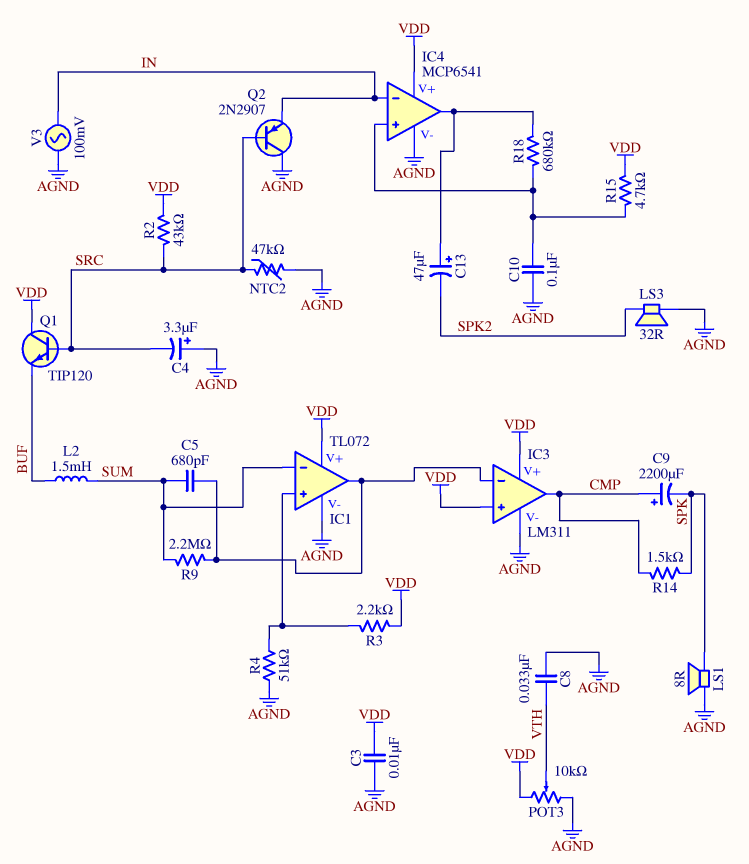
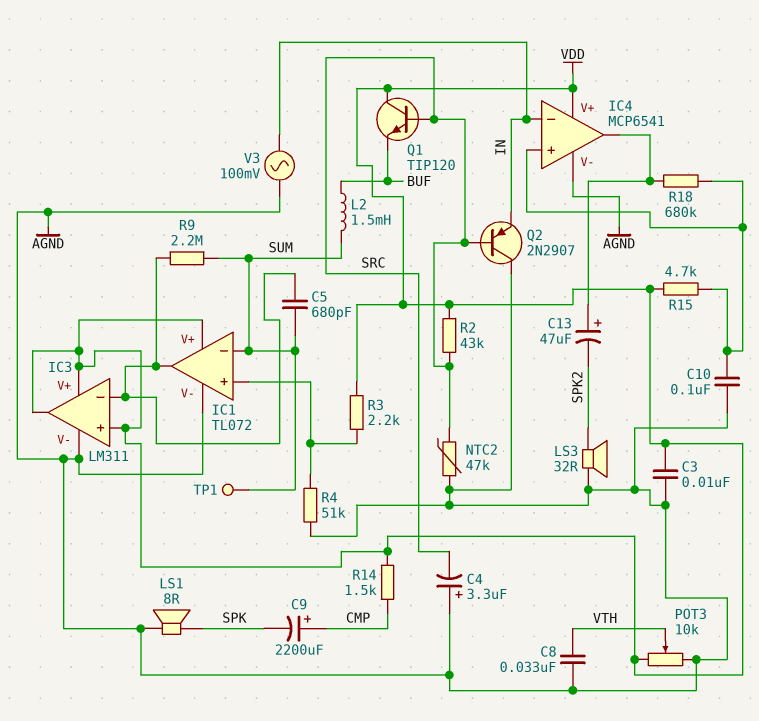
IC3 pin out: CMP -> VDD
R14: 1.5k (CMP, SPK) -> 1.5k (CMP, VDD)
TP1: none -> test point (SUM)

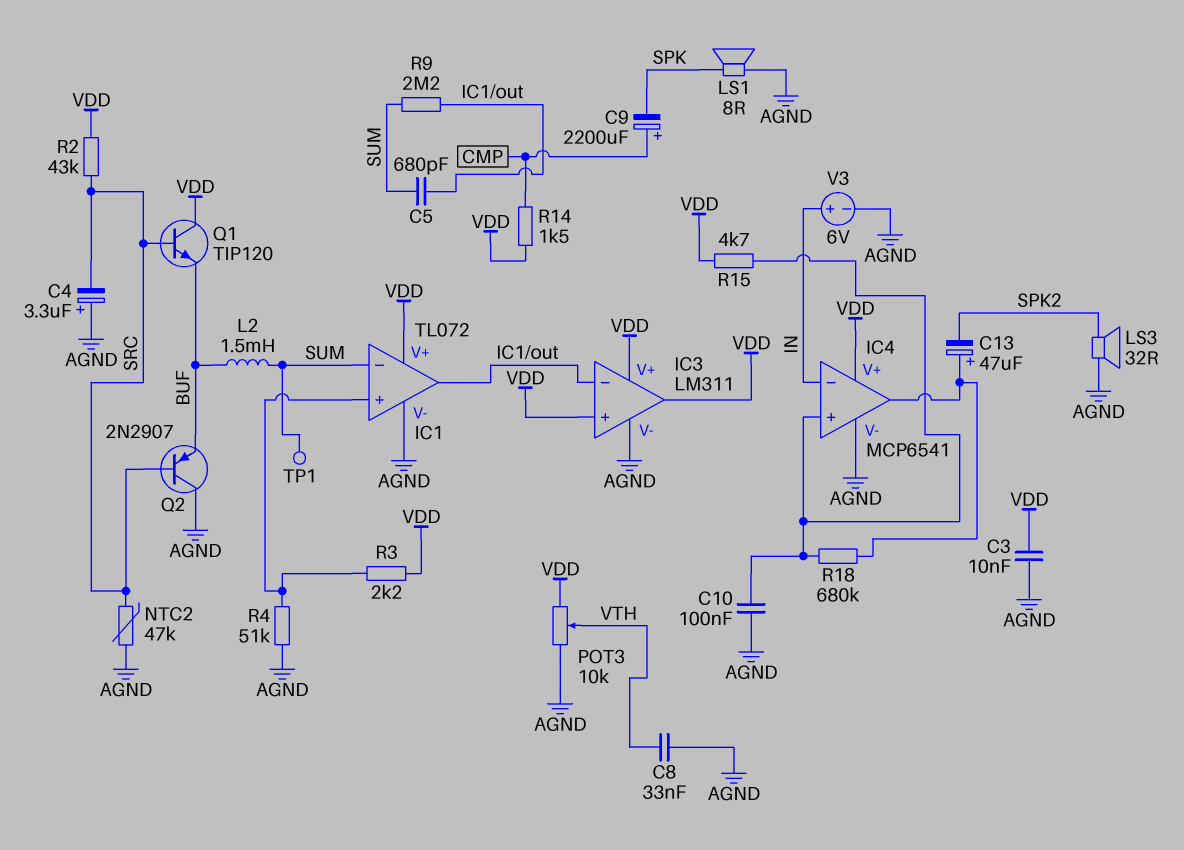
Q2: PNP 2N2907 (B SRC, C AGND, E IN) -> PNP 2N2907 (B SRC, C AGND, E BUF)
V3: AC 100mV (AGND, IN) -> 6V (plus IN, minus AGND)

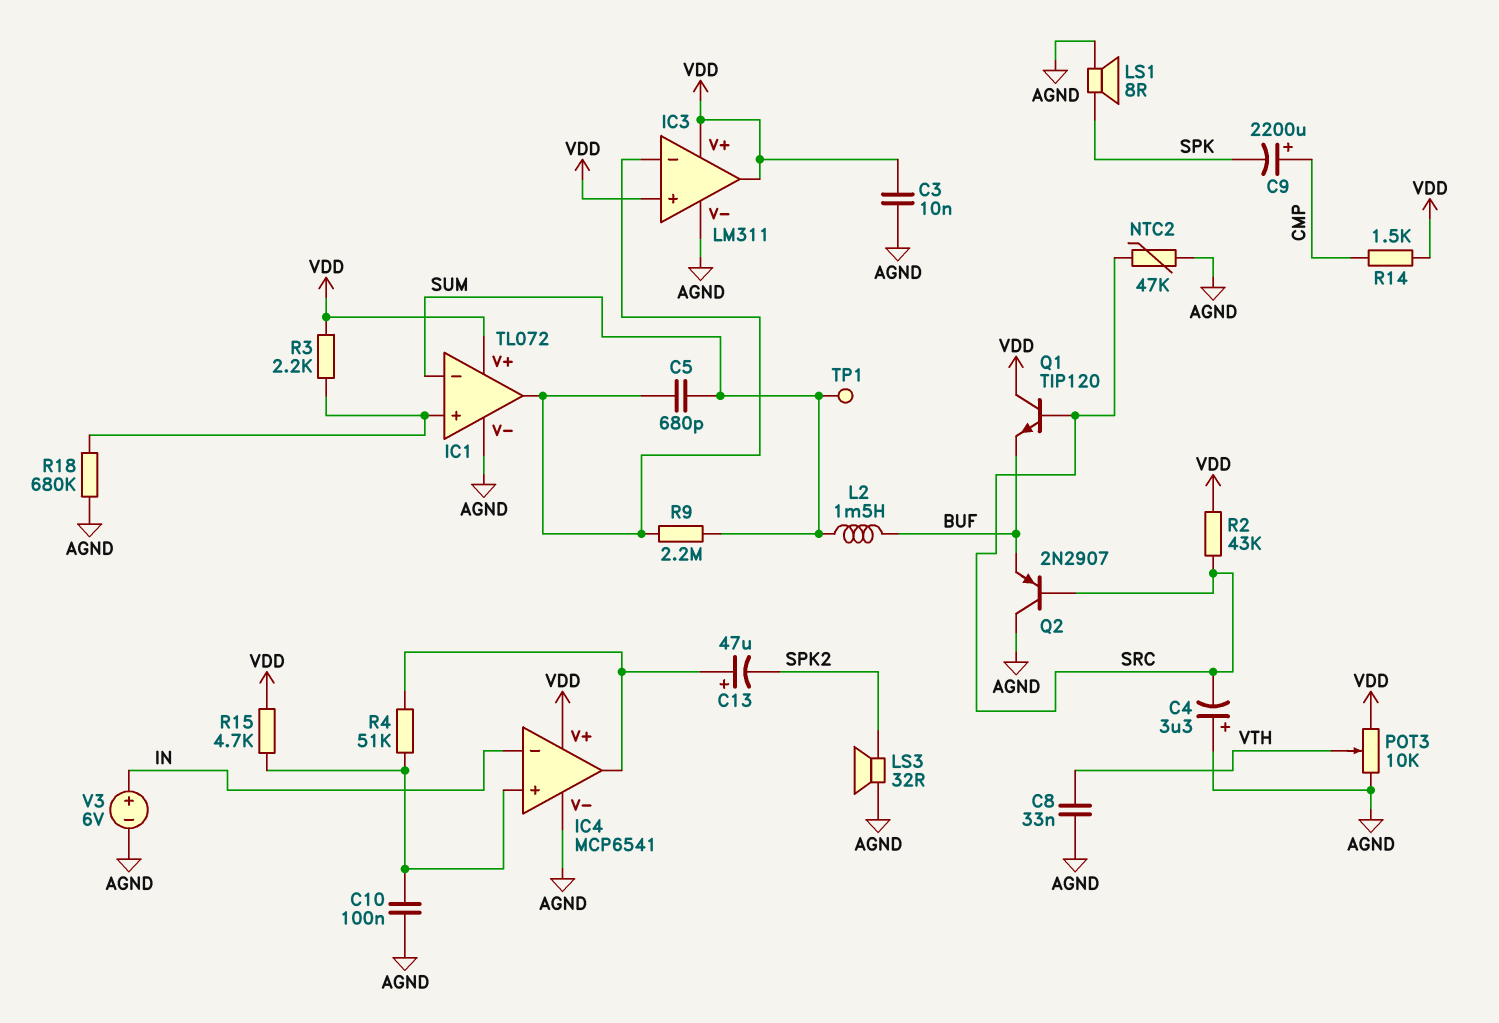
R4: 51k (AGND, IC1/in+) -> 51k (IC4/in+, IC4/out)
R18: 680k (IC4/in+, IC4/out) -> 680k (AGND, IC1/in+)

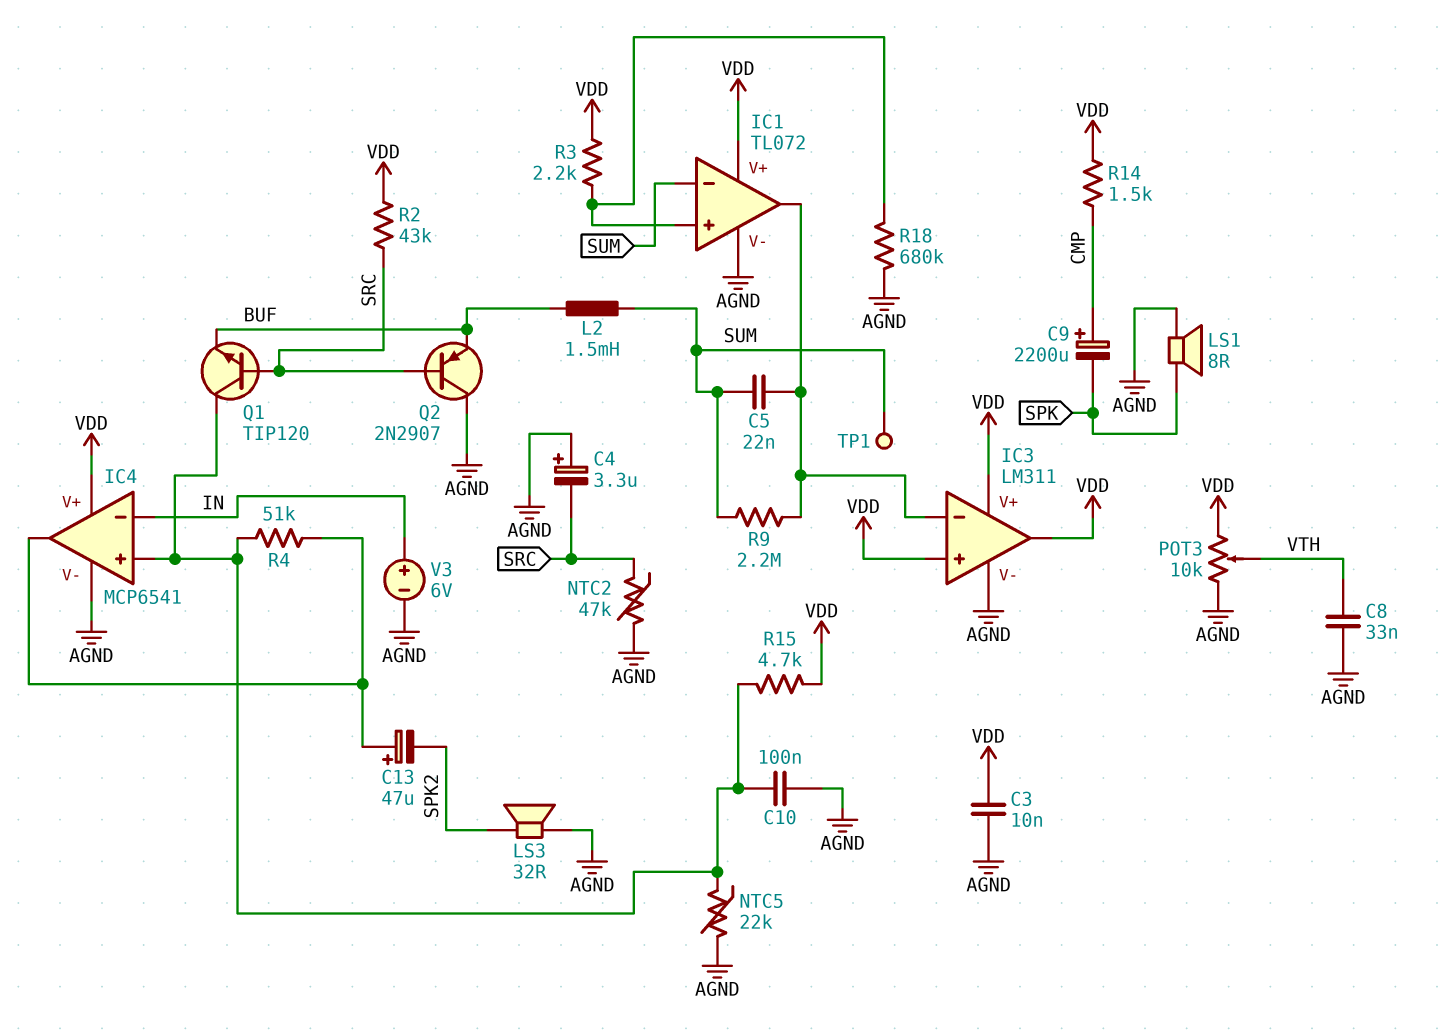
C5: 680pF (IC1/out, SUM) -> 22nF (IC1/out, SUM)
NTC5: none -> 22k (AGND, IC4/in+)
Q1: NPN TIP120 (B SRC, C VDD, E BUF) -> NPN TIP120 (B SRC, C IC4/in+, E BUF)

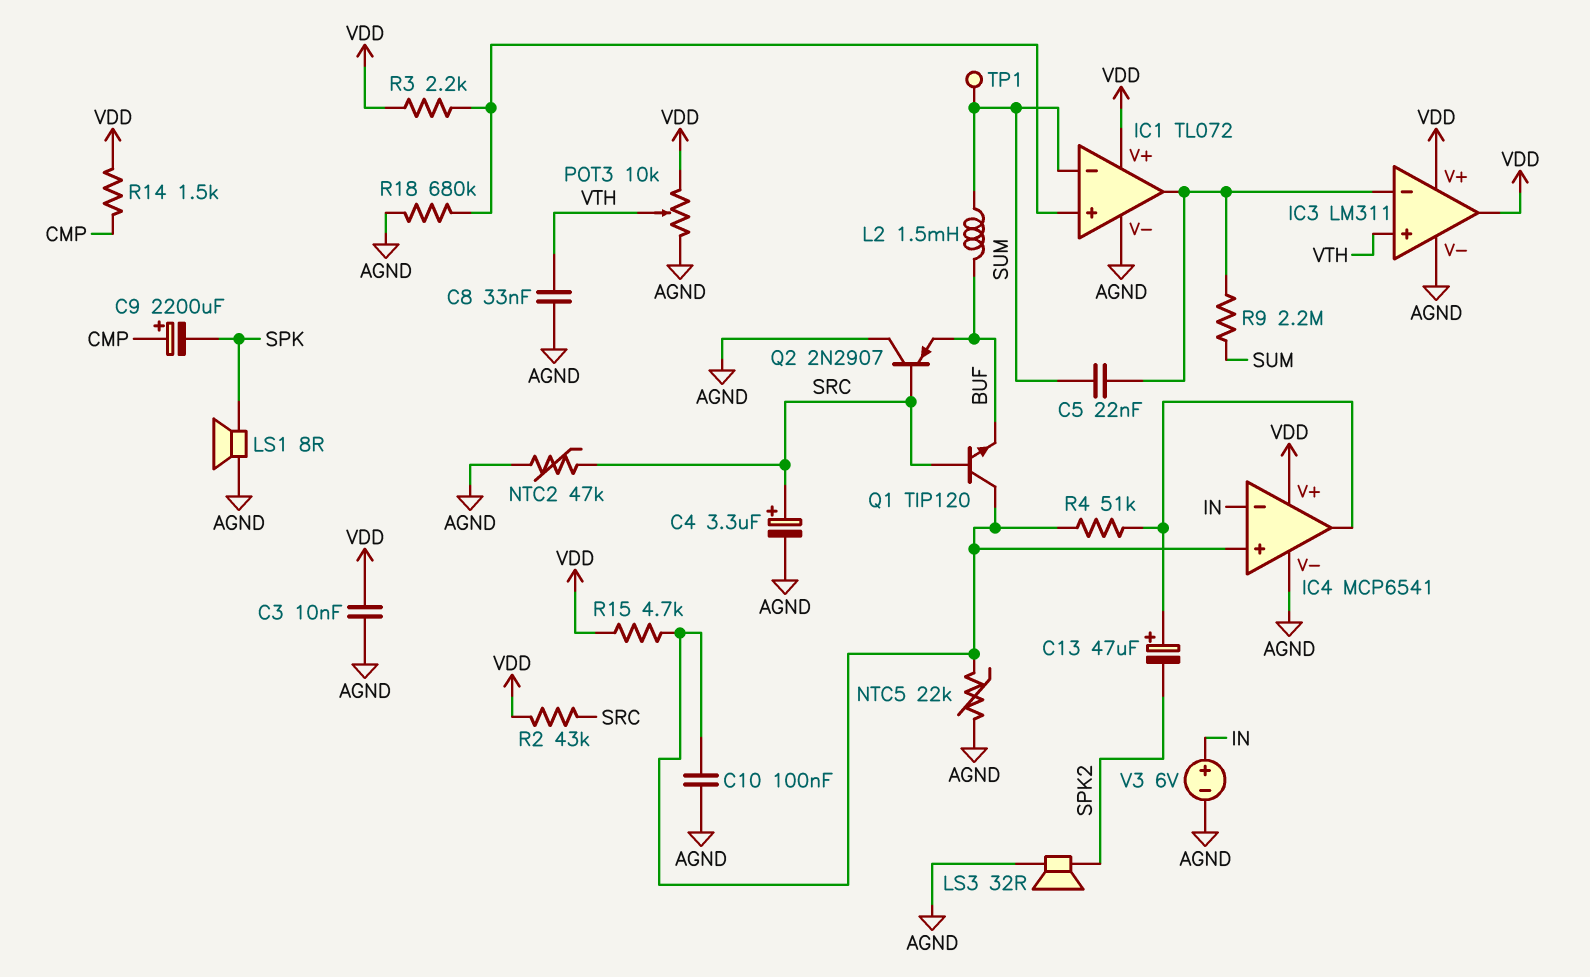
C4: 3.3uF (plus AGND, minus SRC) -> 3.3uF (plus SRC, minus AGND)
IC3 pin in+: VDD -> VTH

